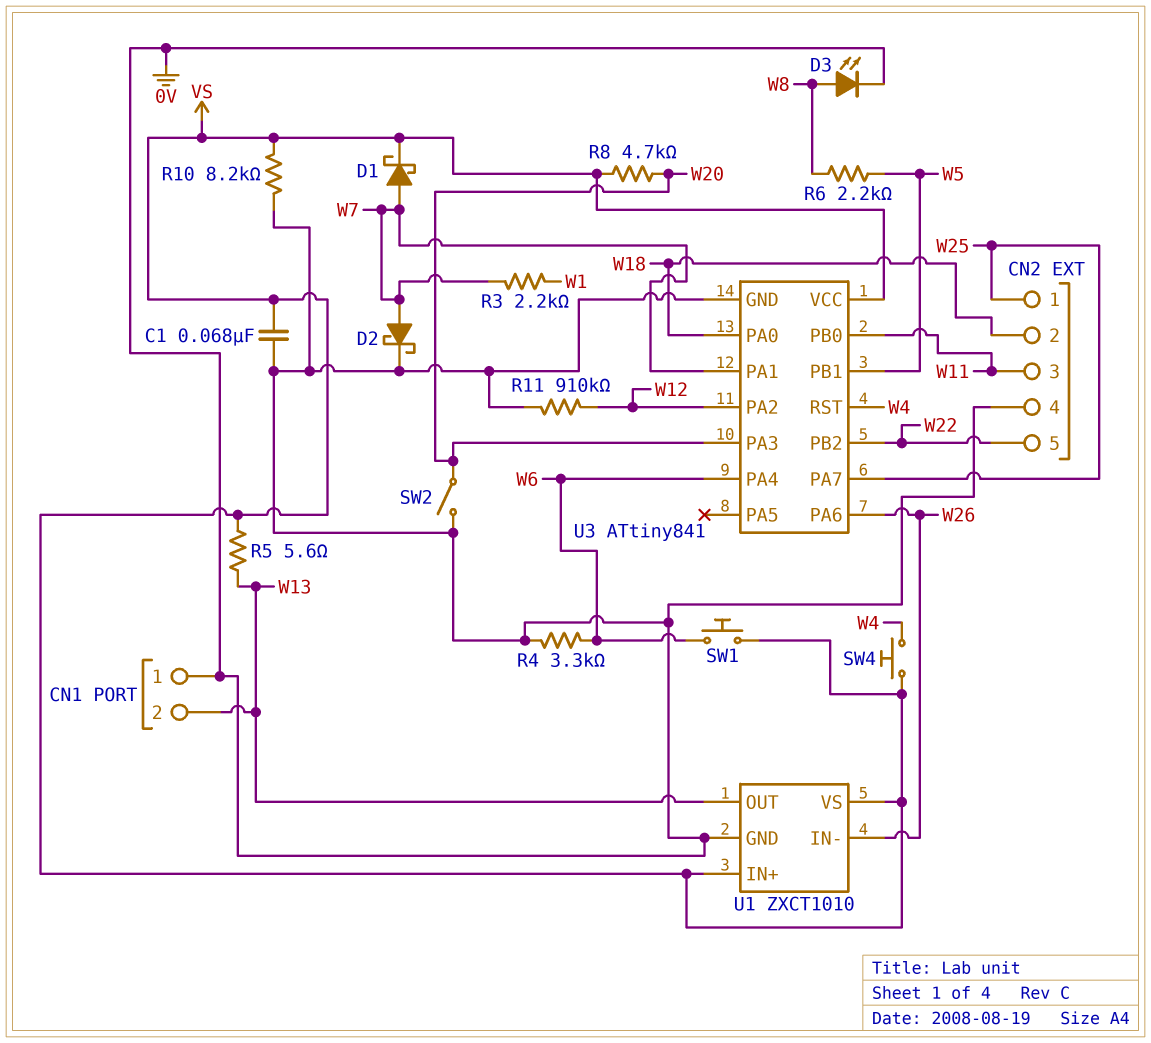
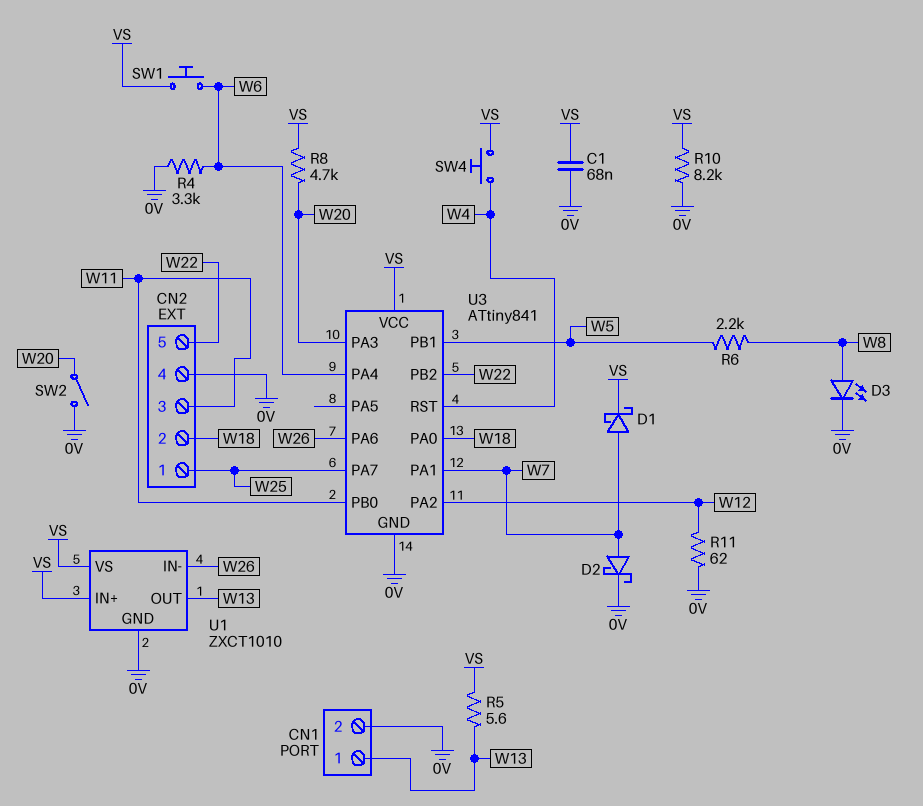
CN1 pin 1: 0V -> W13
CN1 pin 2: W13 -> 0V
R3: 2.2k (W1, W7) -> none
R11: 910k (0V, W12) -> 62 (0V, W12)

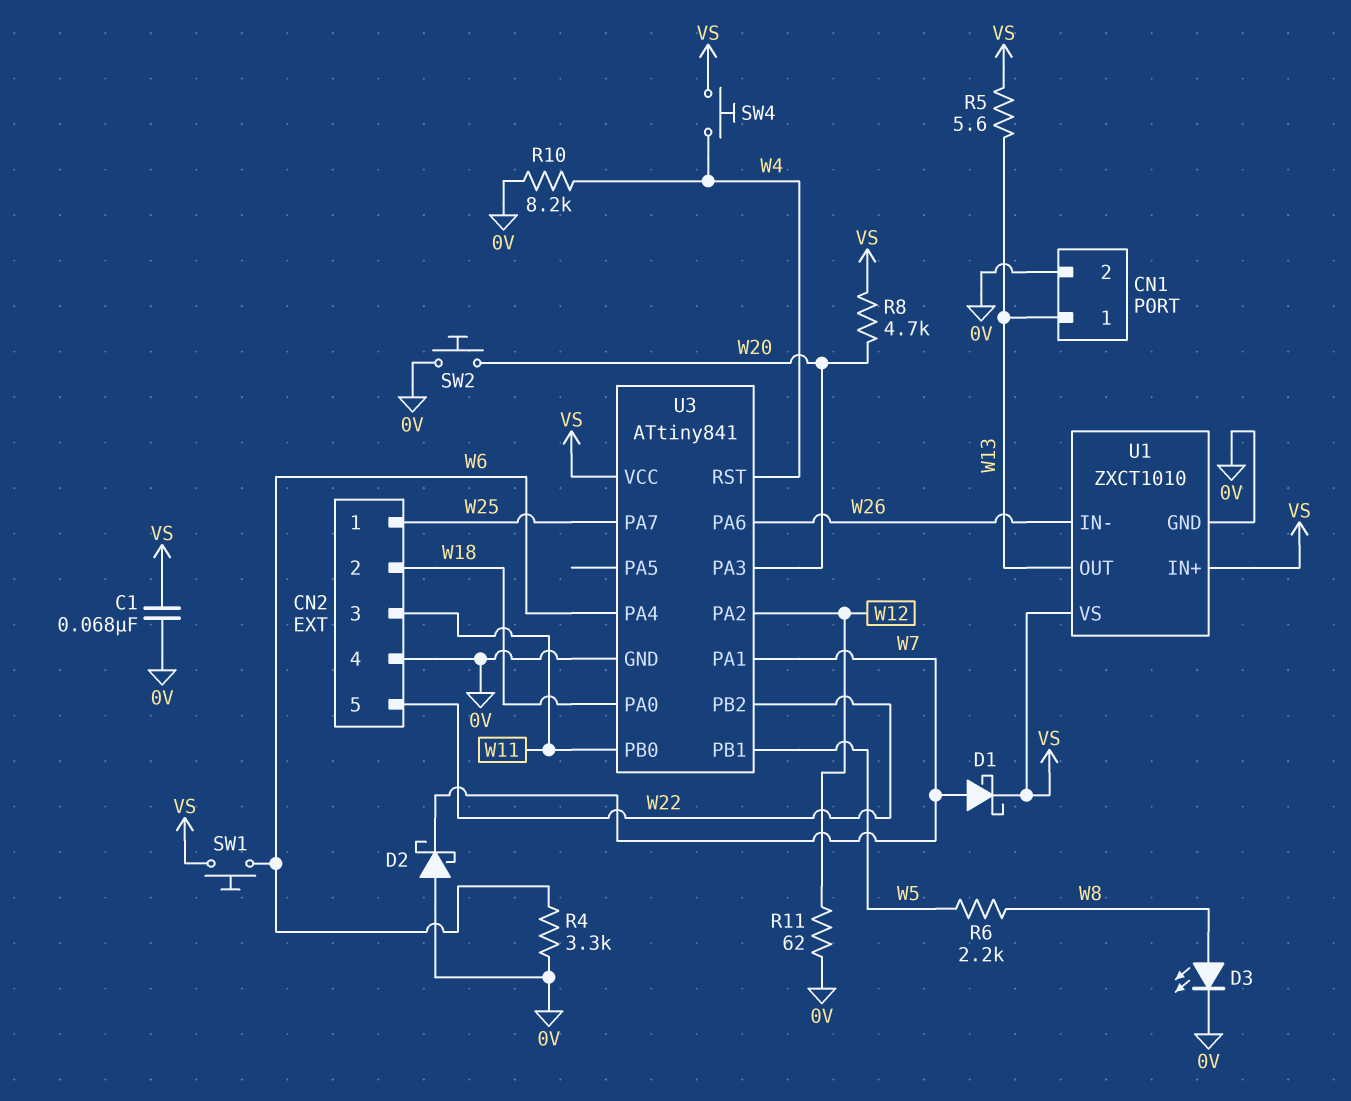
D2: schottky (A W7, K 0V) -> schottky (A 0V, K W7)
R10: 8.2k (0V, VS) -> 8.2k (0V, W4)
SW2: switch (0V, W20) -> button (0V, W20)

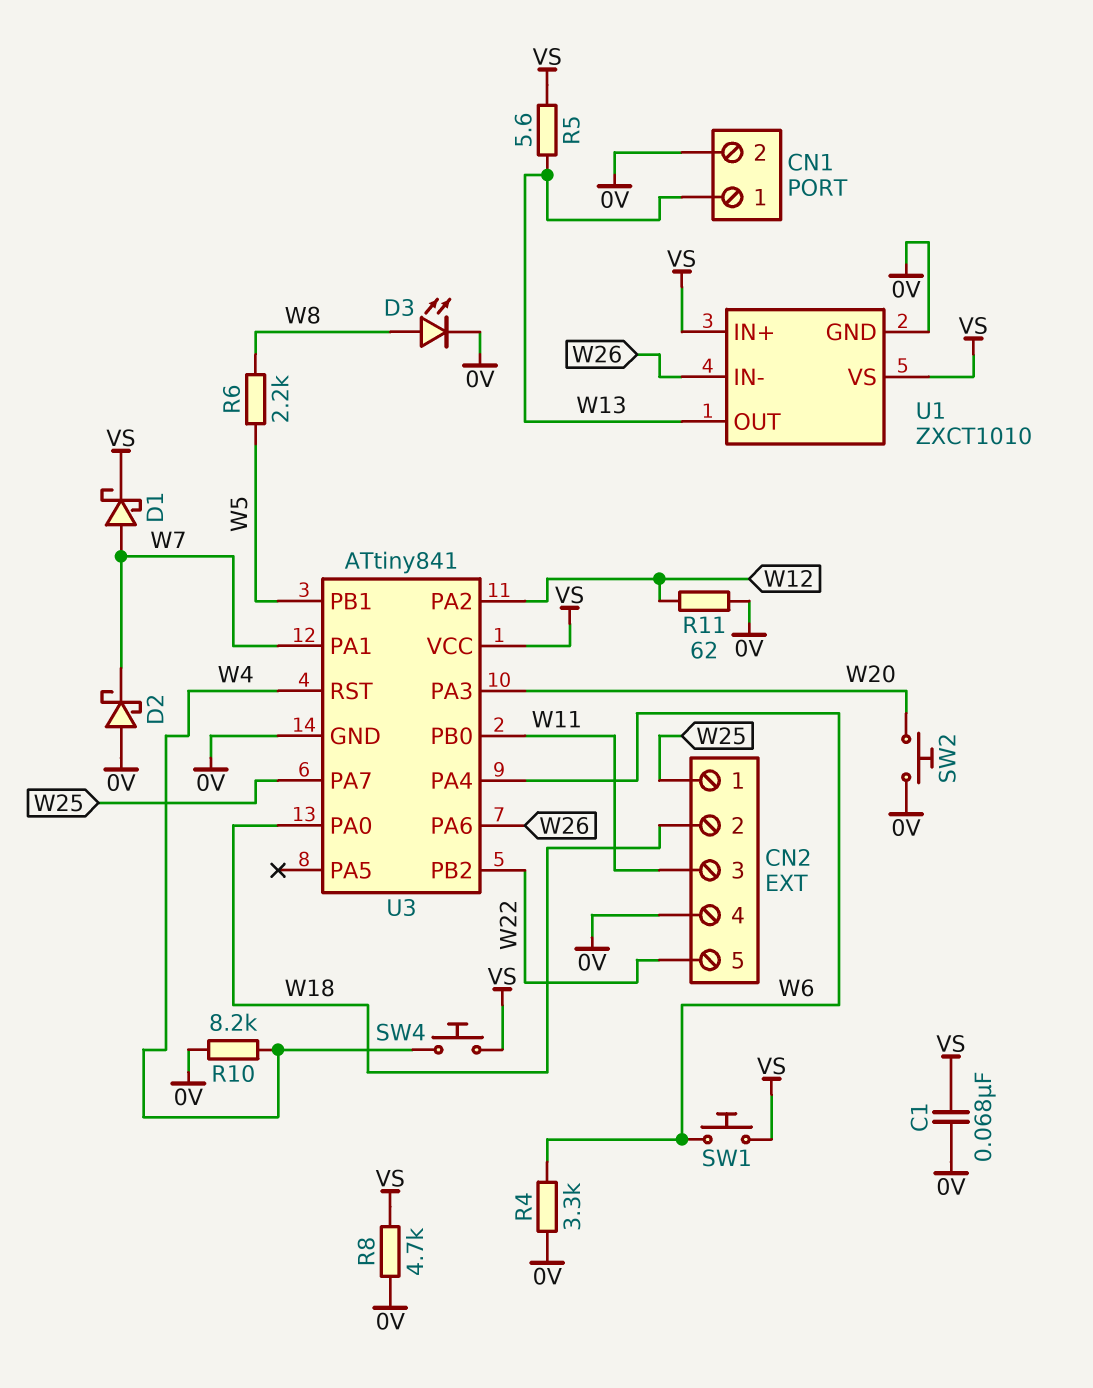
R8: 4.7k (VS, W20) -> 4.7k (0V, VS)

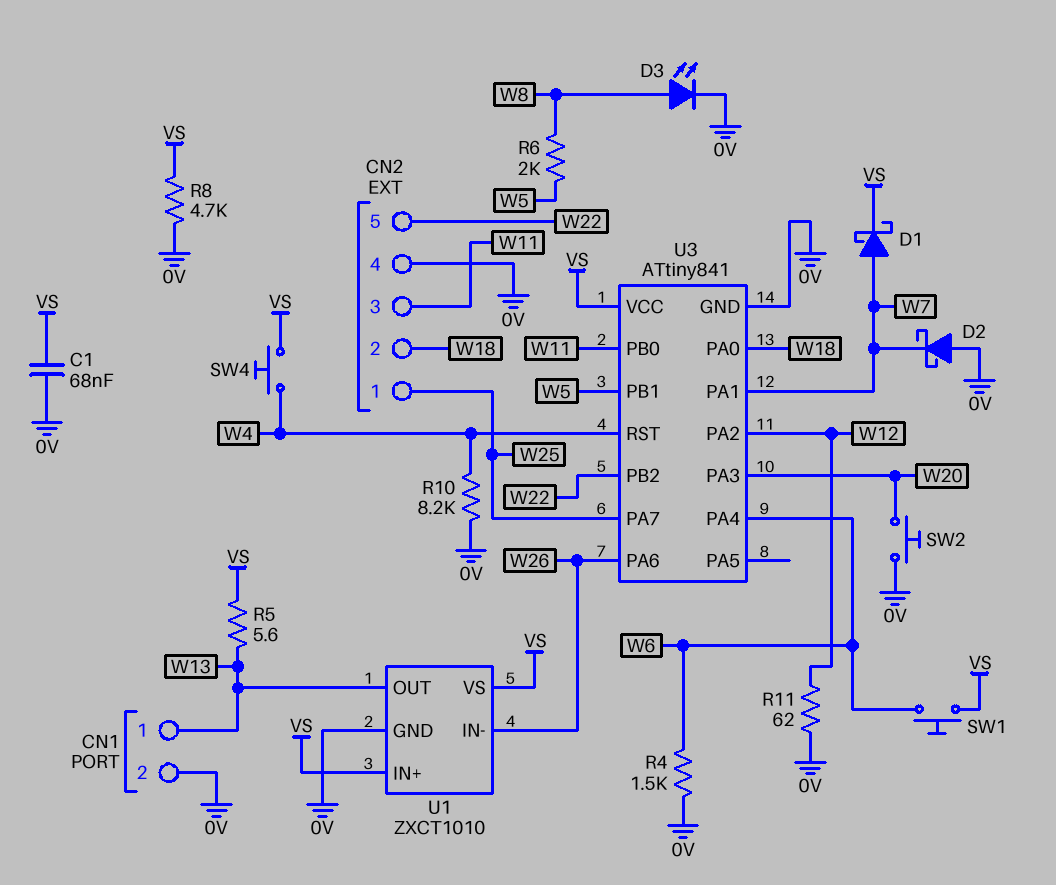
R4: 3.3k (0V, W6) -> 1.5k (0V, W6)
R6: 2.2k (W5, W8) -> 2k (W5, W8)

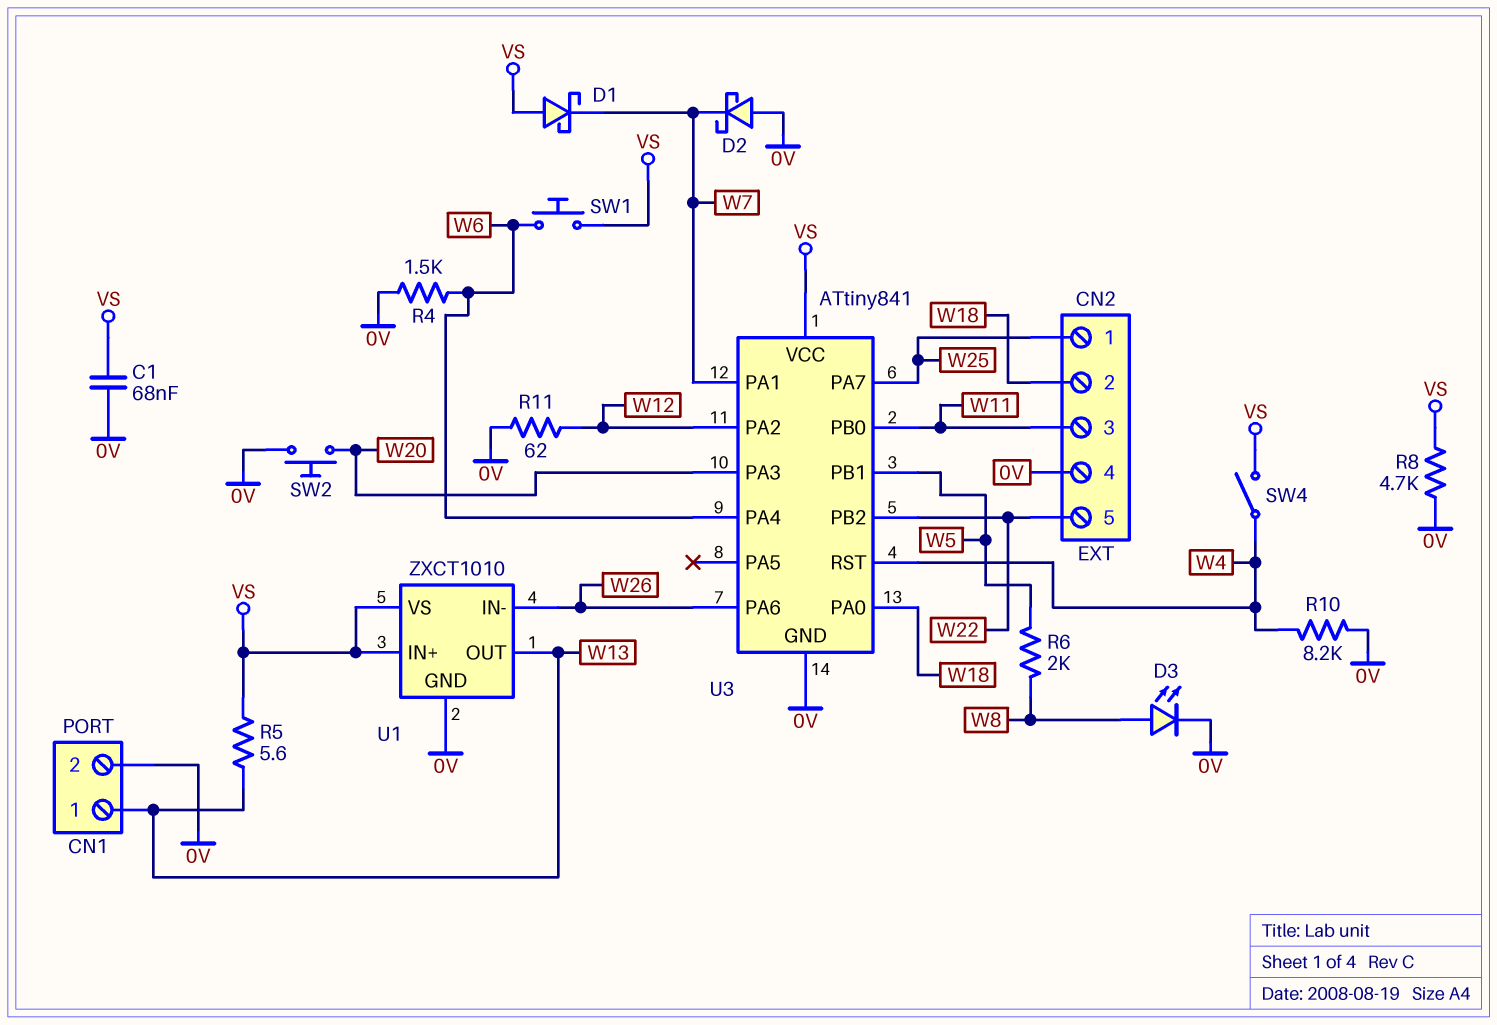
D1: schottky (A W7, K VS) -> schottky (A VS, K W7)
SW4: button (VS, W4) -> switch (VS, W4)

